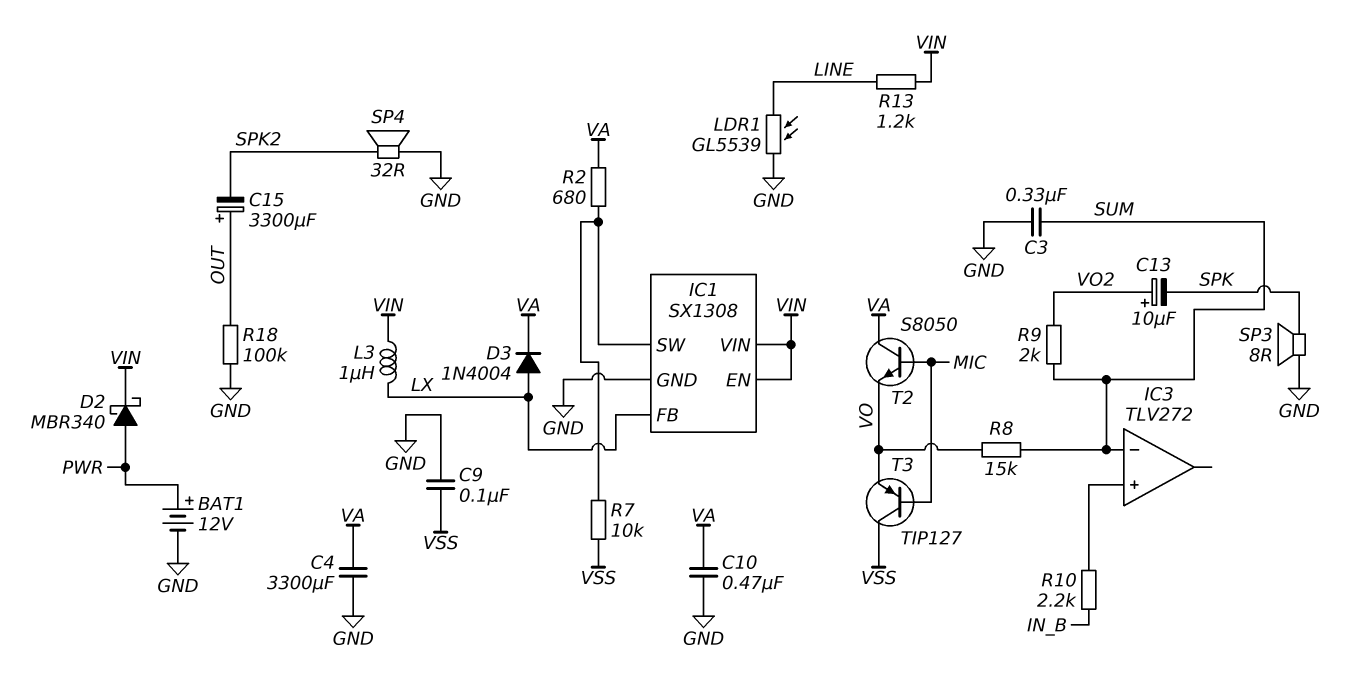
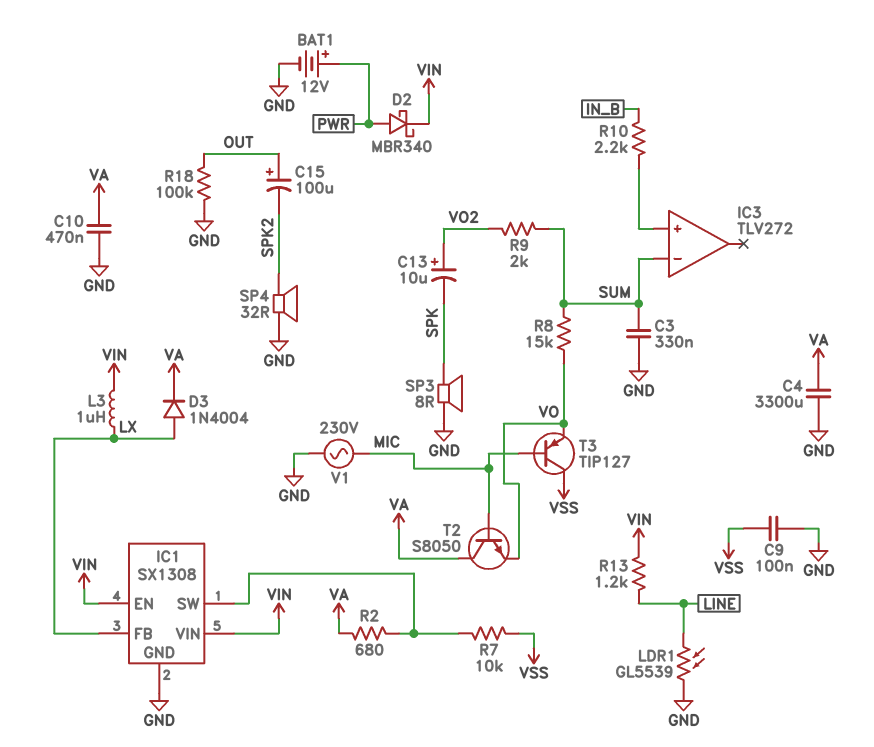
C15: 3300uF (plus OUT, minus SPK2) -> 100uF (plus OUT, minus SPK2)
V1: none -> AC 230V (GND, MIC)

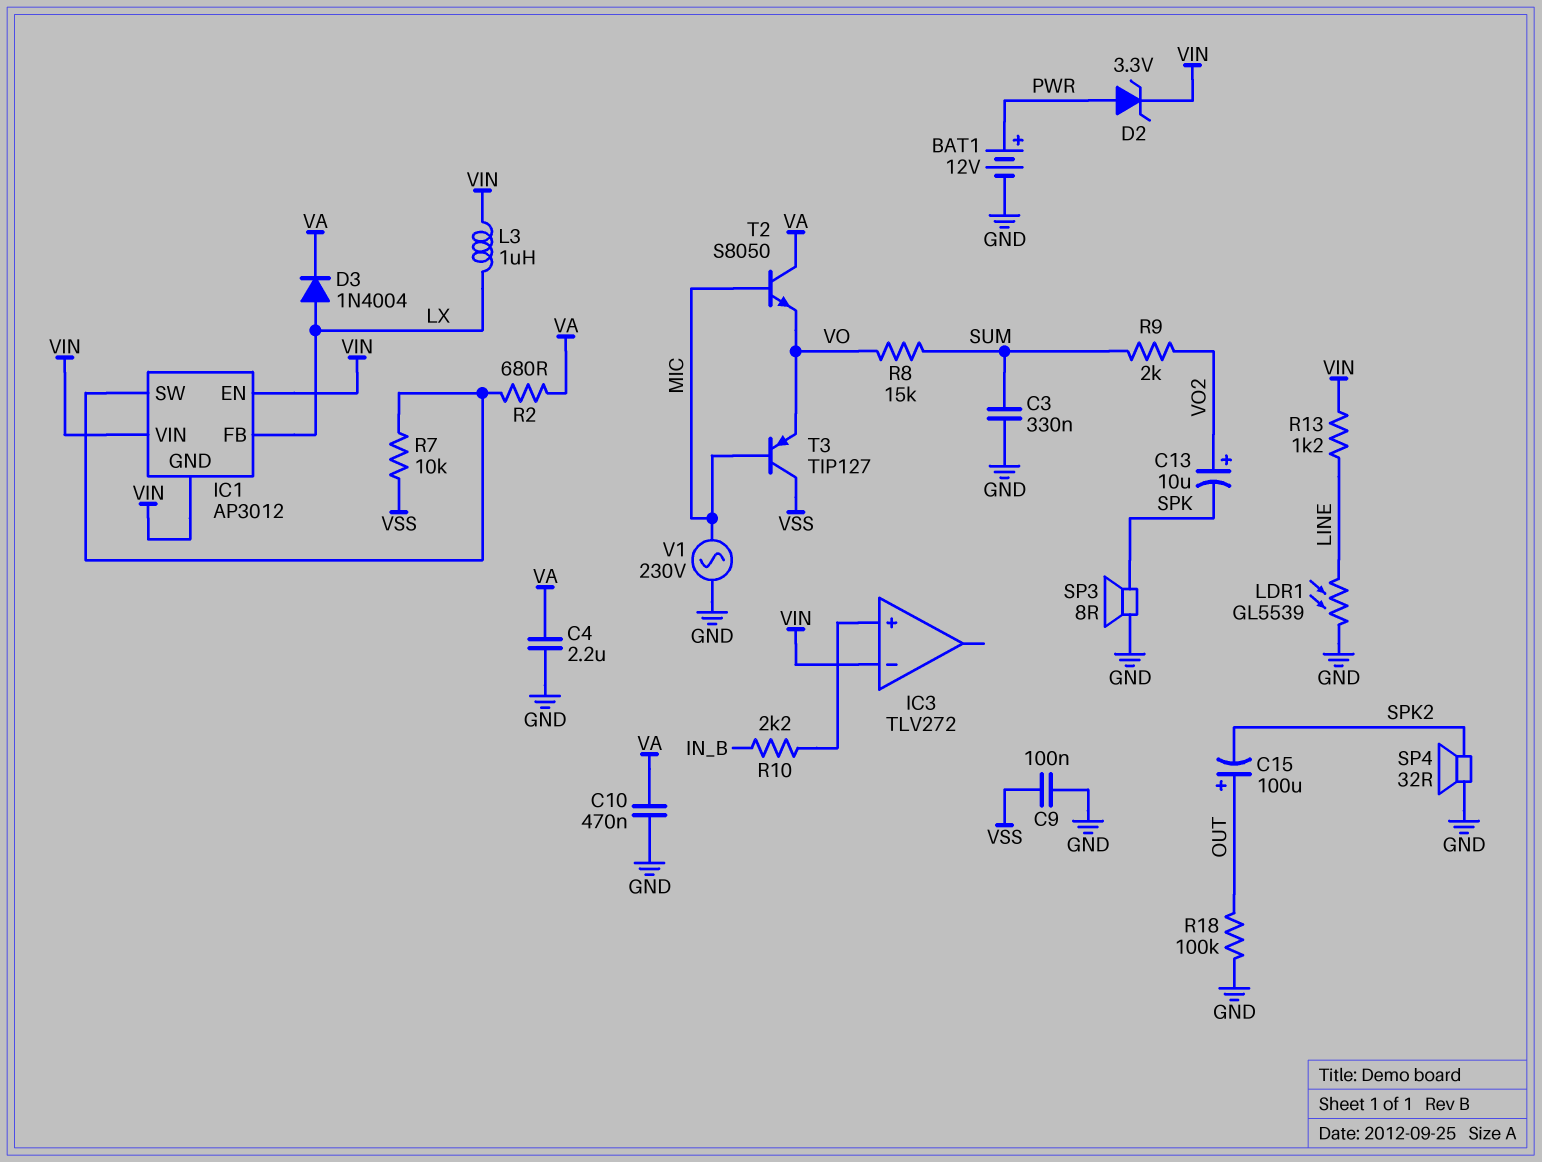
C4: 3300uF (GND, VA) -> 2.2uF (GND, VA)
D2: schottky MBR340 (A PWR, K VIN) -> zener 3.3V (A PWR, K VIN)
IC1: SX1308 -> AP3012
IC1 pin GND: GND -> VIN
IC3 pin in-: SUM -> VIN

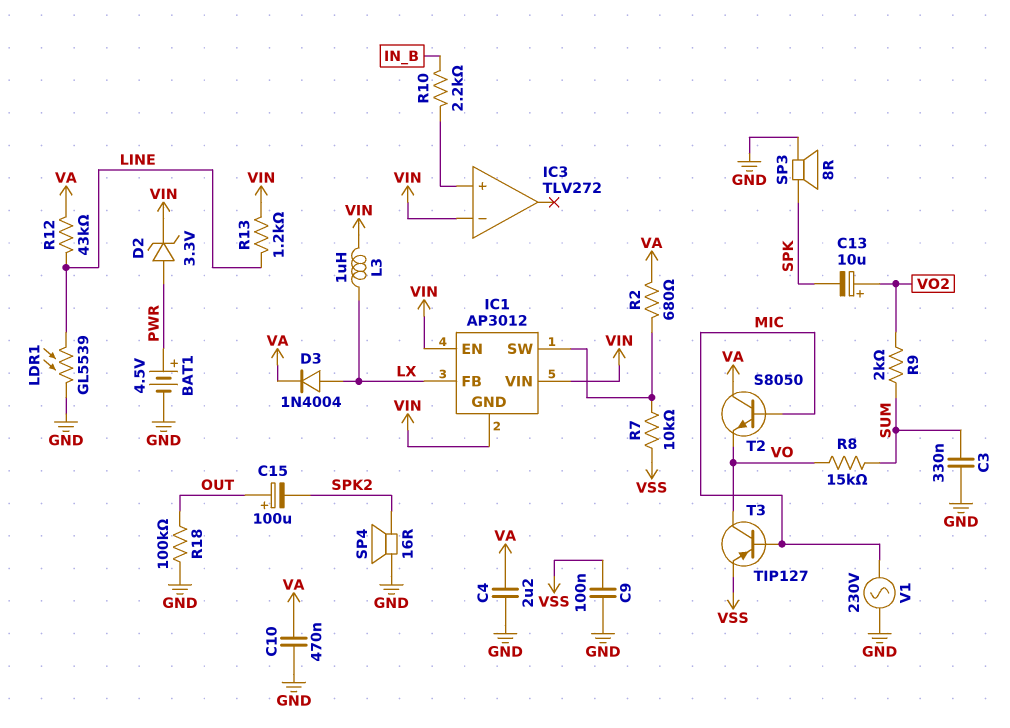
BAT1: 12V (plus PWR, minus GND) -> 4.5V (plus PWR, minus GND)
R12: none -> 43k (LINE, VA)
SP4: speaker 32R (GND, SPK2) -> speaker 16R (GND, SPK2)
T3: PNP TIP127 (B MIC, C VSS, E VO) -> PNP TIP127 (B MIC, C VO, E VSS)

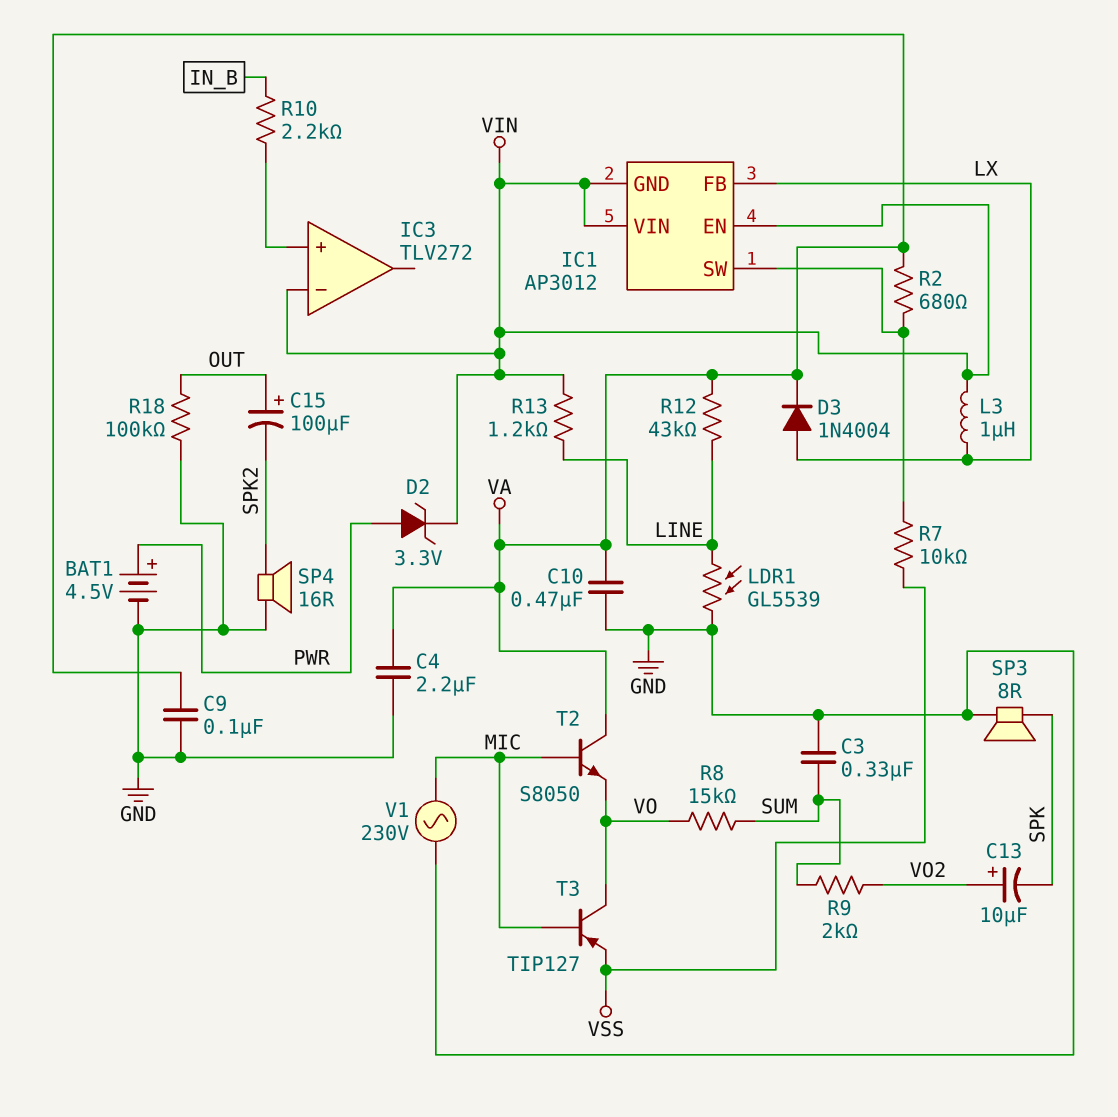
C9: 100nF (GND, VSS) -> 100nF (GND, VA)

